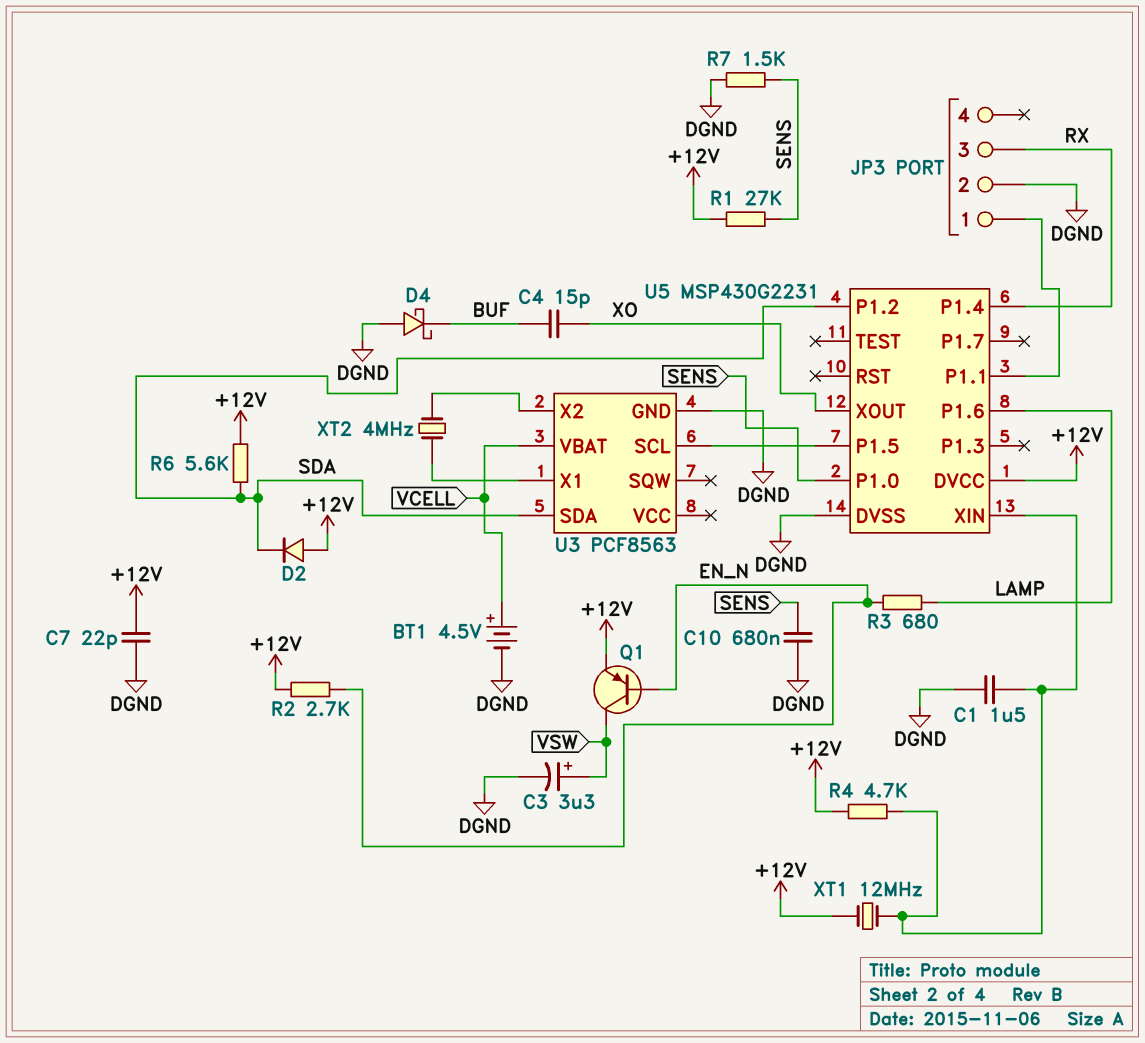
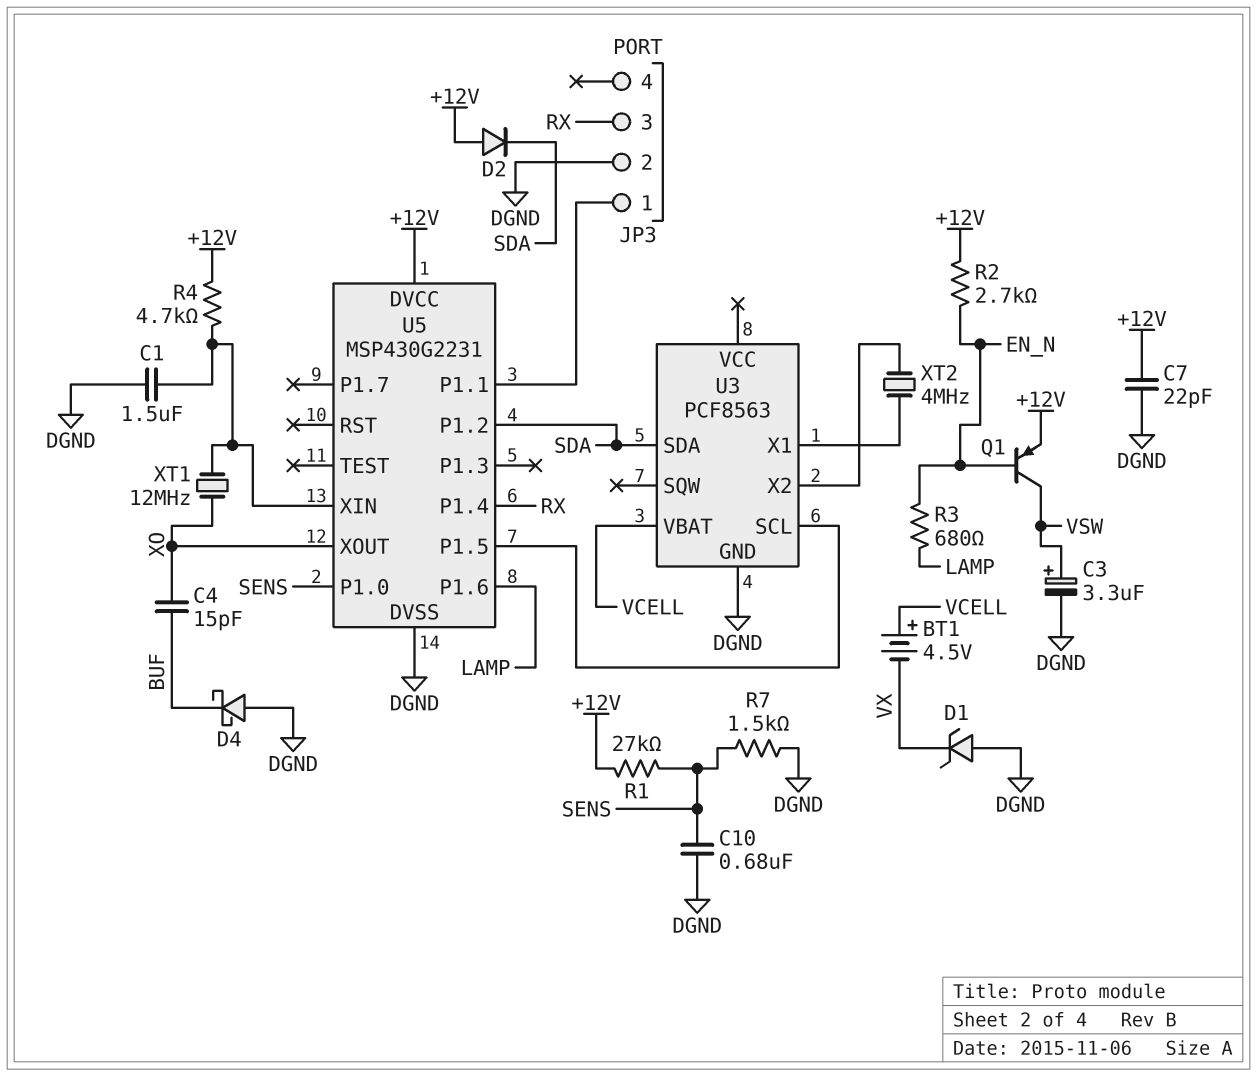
BT1: 4.5V (plus VCELL, minus DGND) -> 4.5V (plus VCELL, minus VX)
D1: none -> zener (A DGND, K VX)
R6: 5.6k (+12V, SDA) -> none
XT1: 12MHz (+12V, U5/XIN) -> 12MHz (U5/XIN, XO)

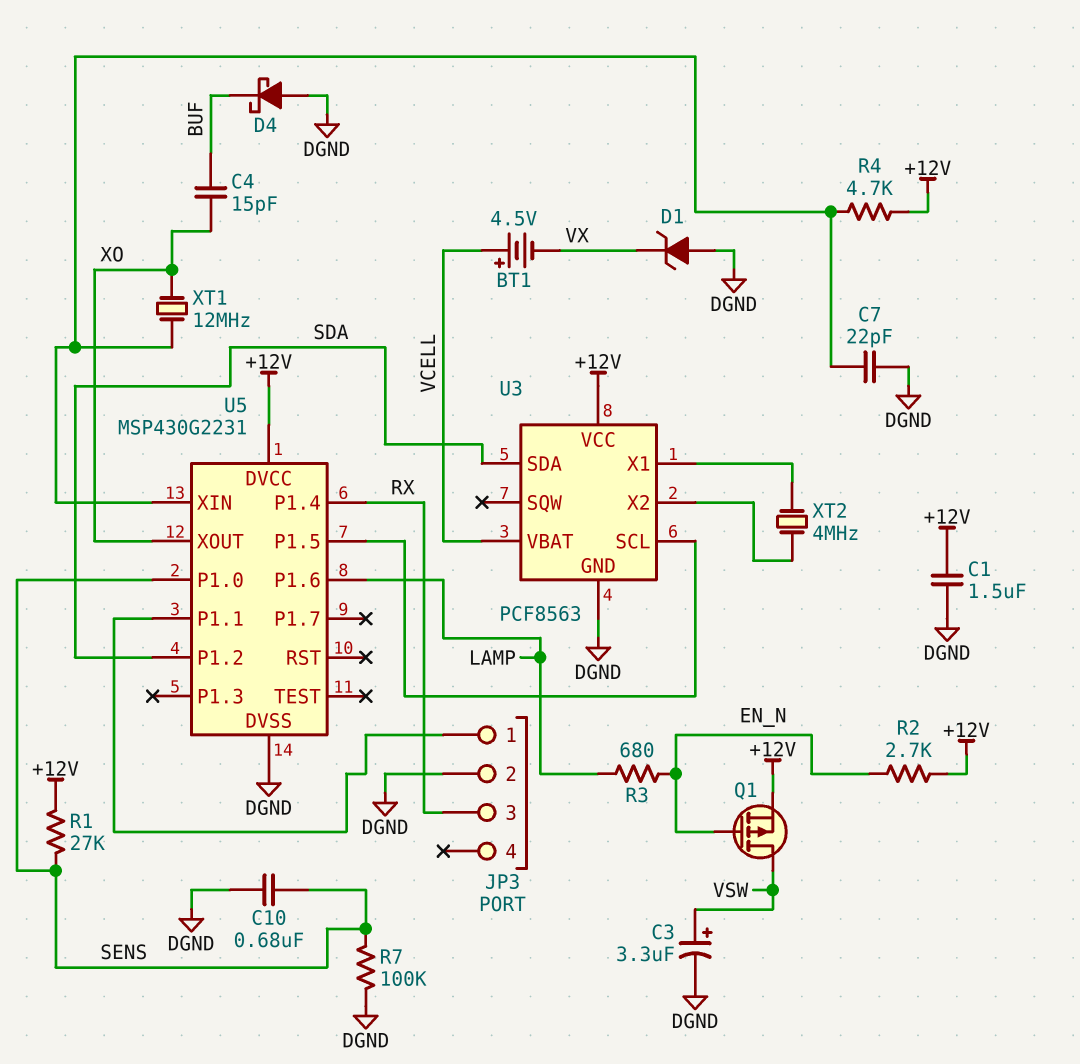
C1: 1.5uF (DGND, U5/XIN) -> 1.5uF (+12V, DGND)
C7: 22pF (+12V, DGND) -> 22pF (DGND, U5/XIN)
D2: diode (A +12V, K SDA) -> none
Q1: PNP (B EN_N, C VSW, E +12V) -> PMOS (G EN_N, D VSW, S +12V)
R7: 1.5k (DGND, SENS) -> 100k (DGND, SENS)
U3 pin VCC: none -> +12V

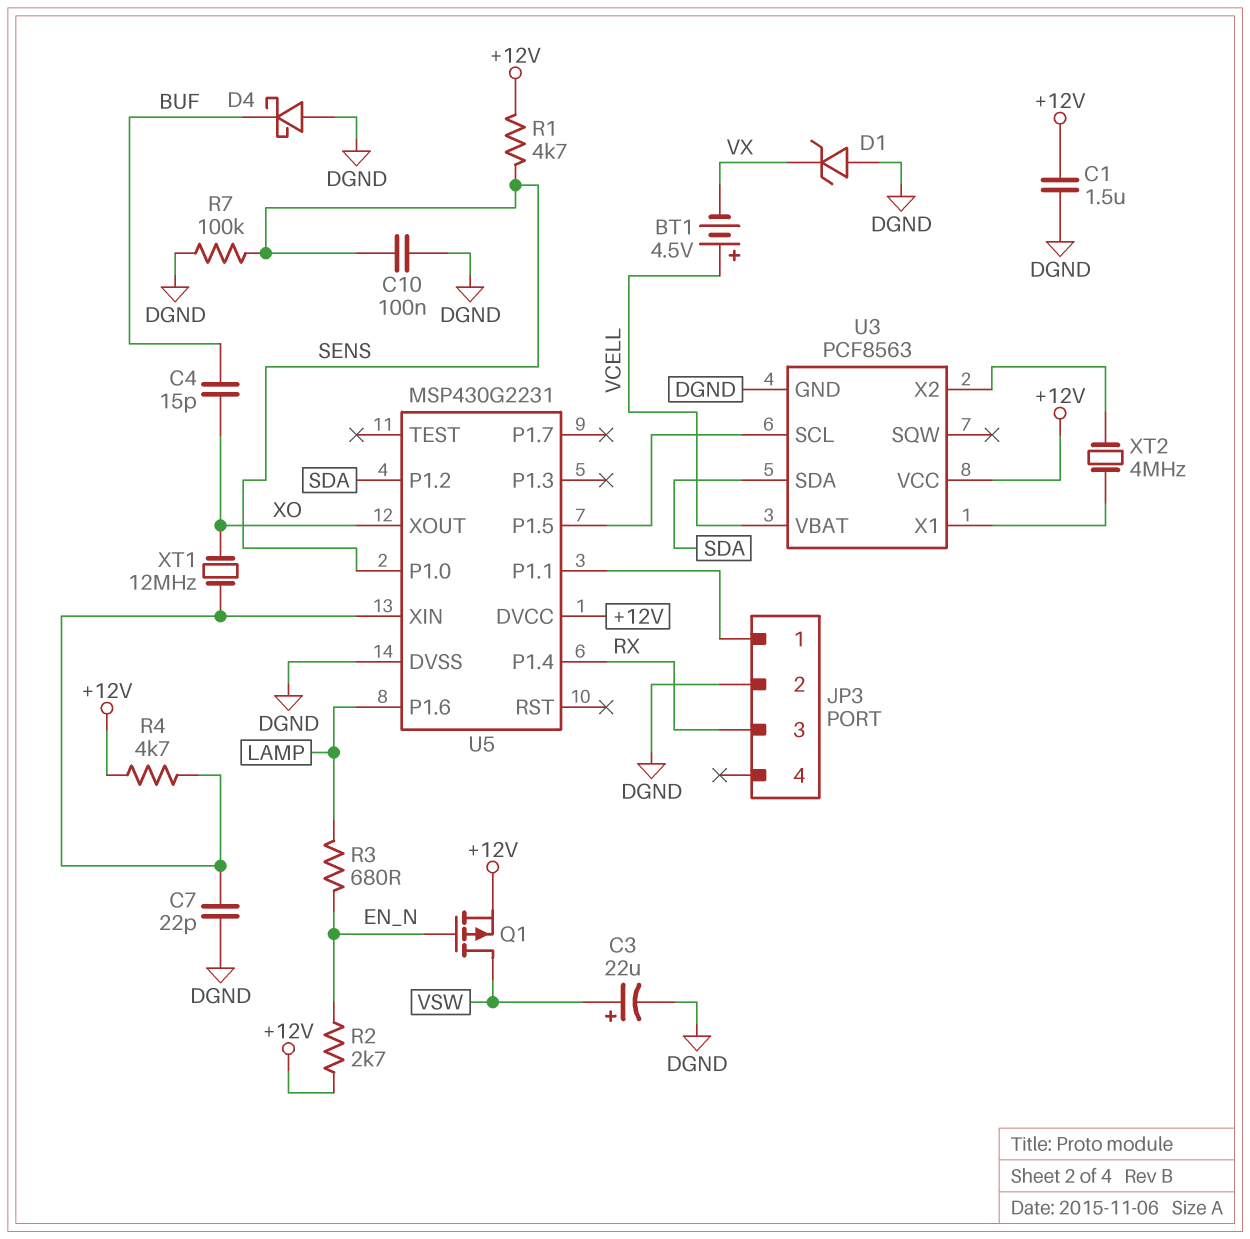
C3: 3.3uF (plus VSW, minus DGND) -> 22uF (plus VSW, minus DGND)
C10: 680nF (DGND, SENS) -> 100nF (DGND, SENS)
R1: 27k (+12V, SENS) -> 4.7k (+12V, SENS)

